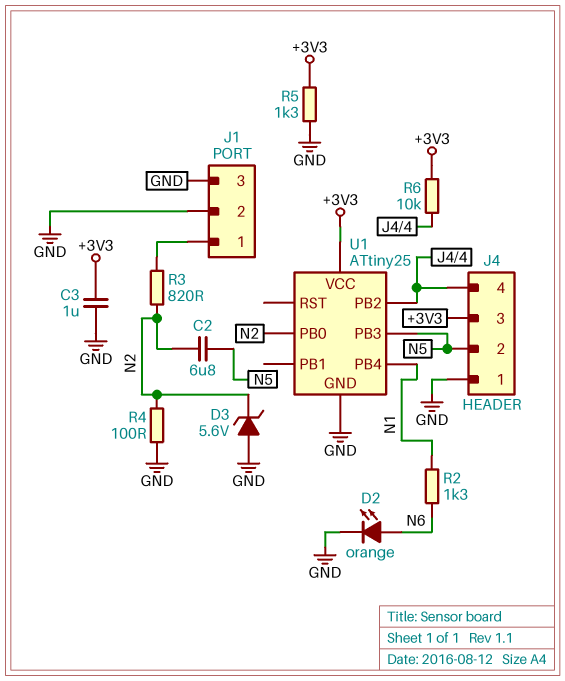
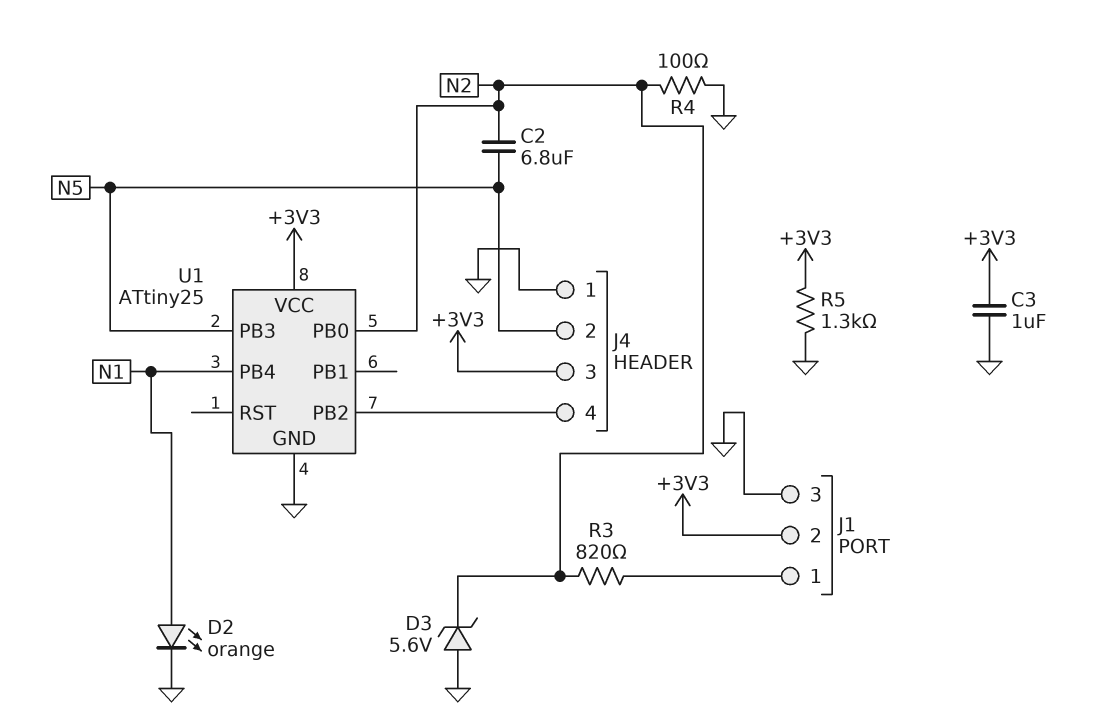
D2: LED orange (A N6, K GND) -> LED orange (A N1, K GND)
J1 pin 2: GND -> +3V3
R2: 1.3k (N1, N6) -> none
R6: 10k (+3V3, J4/4) -> none

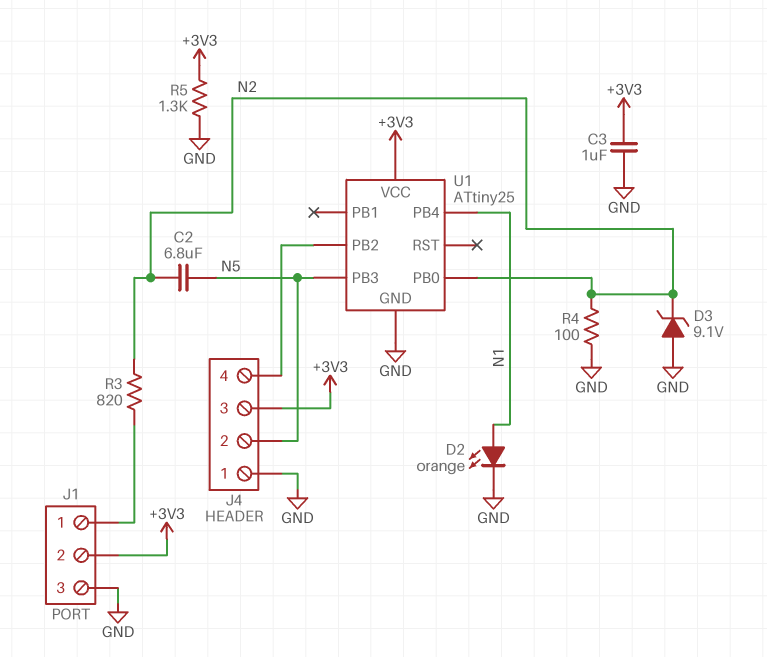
D3: zener 5.6V (A GND, K N2) -> zener 9.1V (A GND, K N2)

